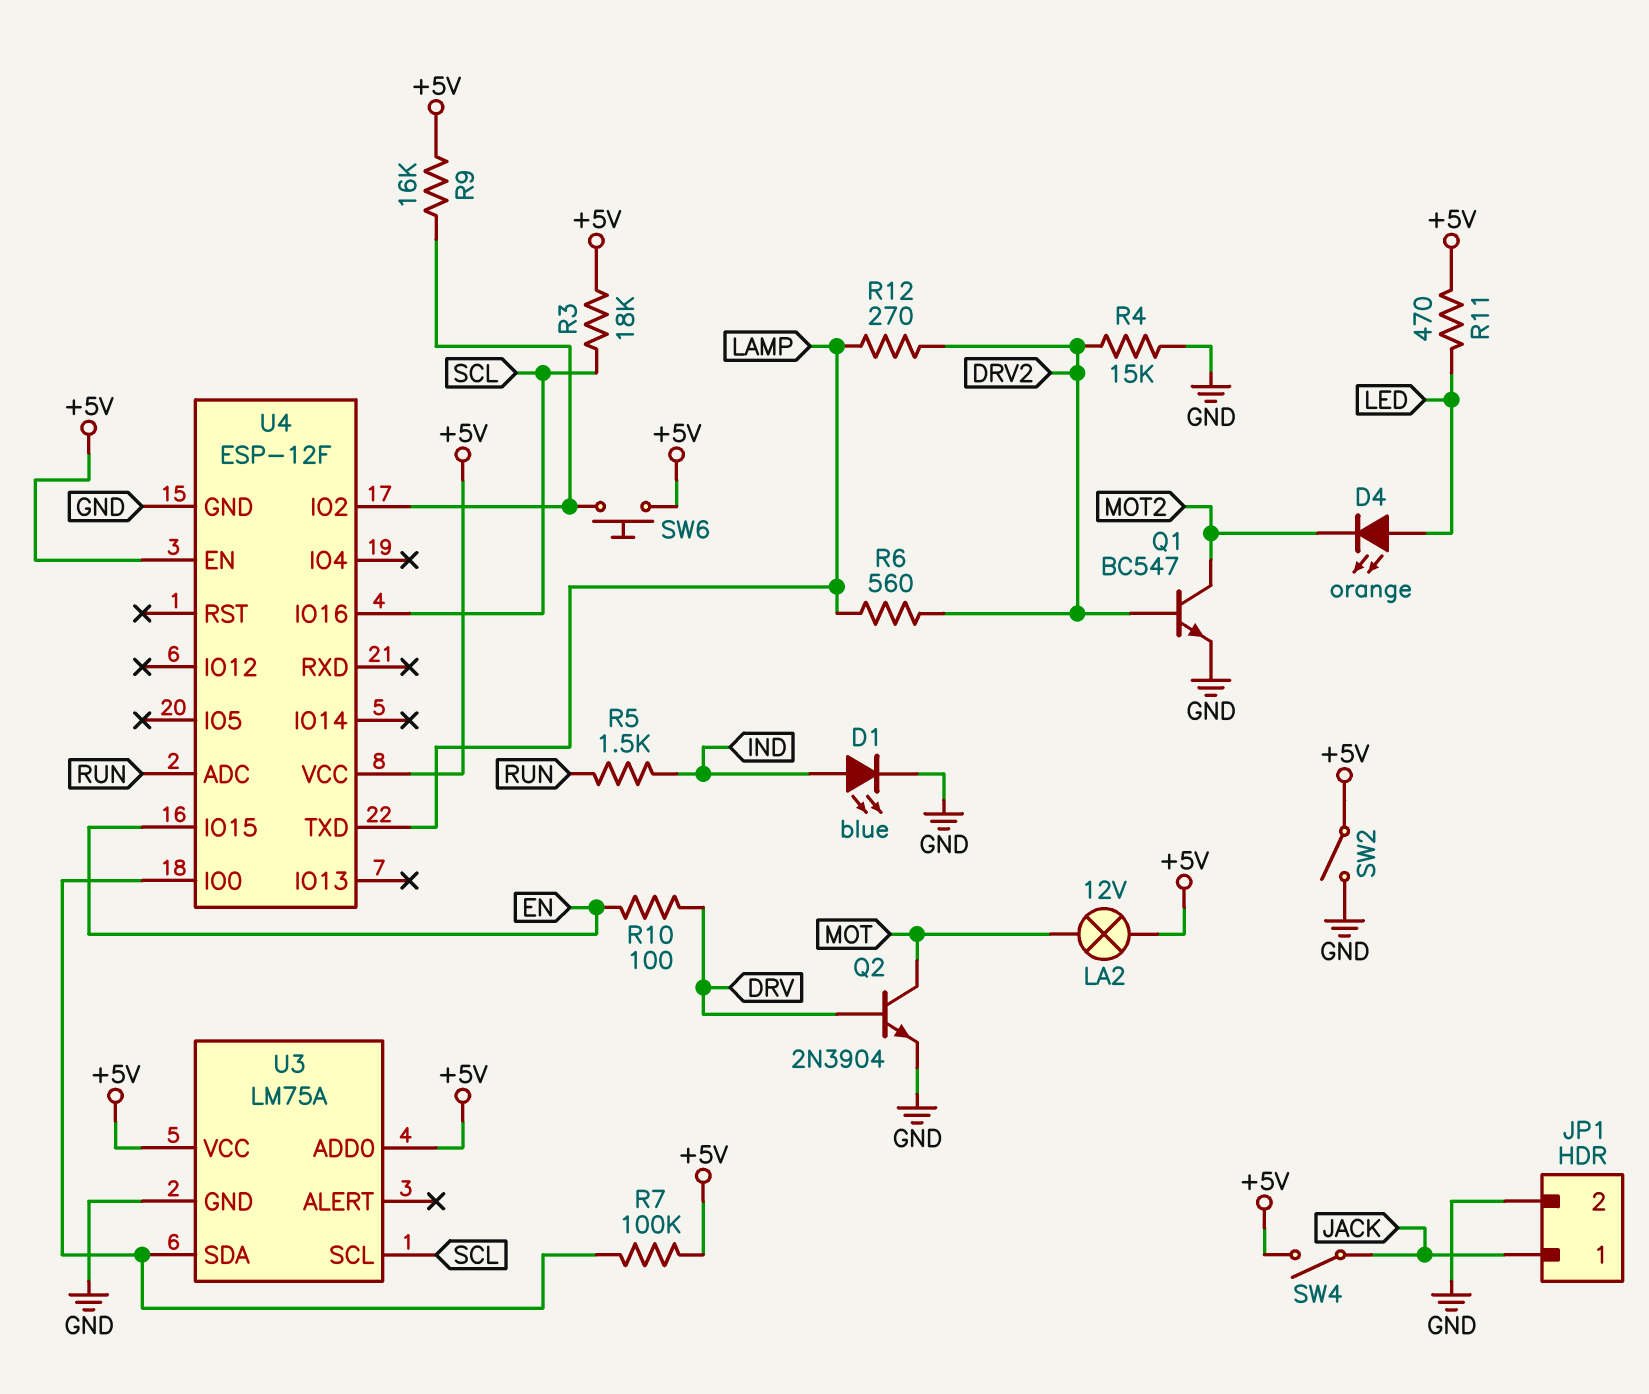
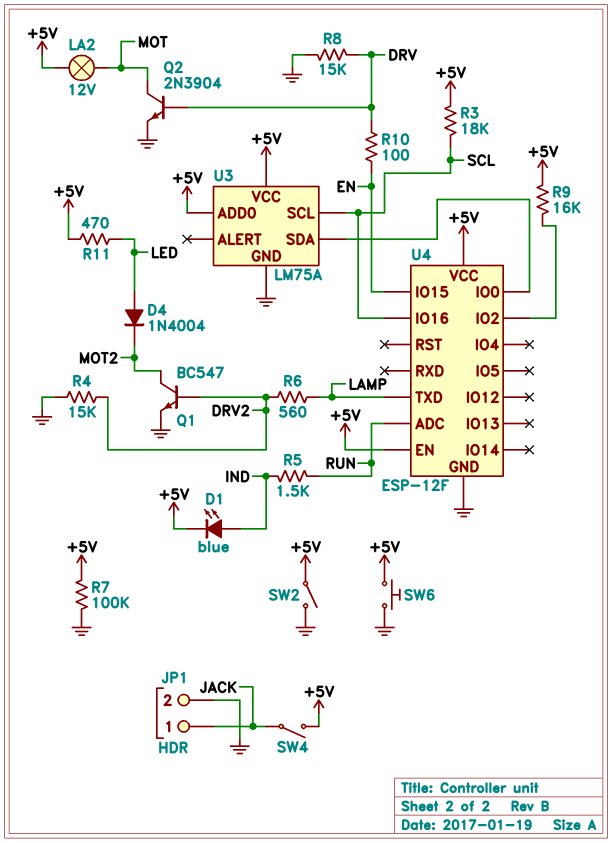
D1: LED blue (A IND, K GND) -> LED blue (A IND, K +5V)
D4: LED orange (A LED, K MOT2) -> diode 1N4004 (A LED, K MOT2)
R7: 100k (+5V, U3/SDA) -> 100k (+5V, GND)
R8: none -> 15k (DRV, GND)
R12: 270 (DRV2, LAMP) -> none
SW6: button (+5V, U4/IO2) -> button (+5V, GND)

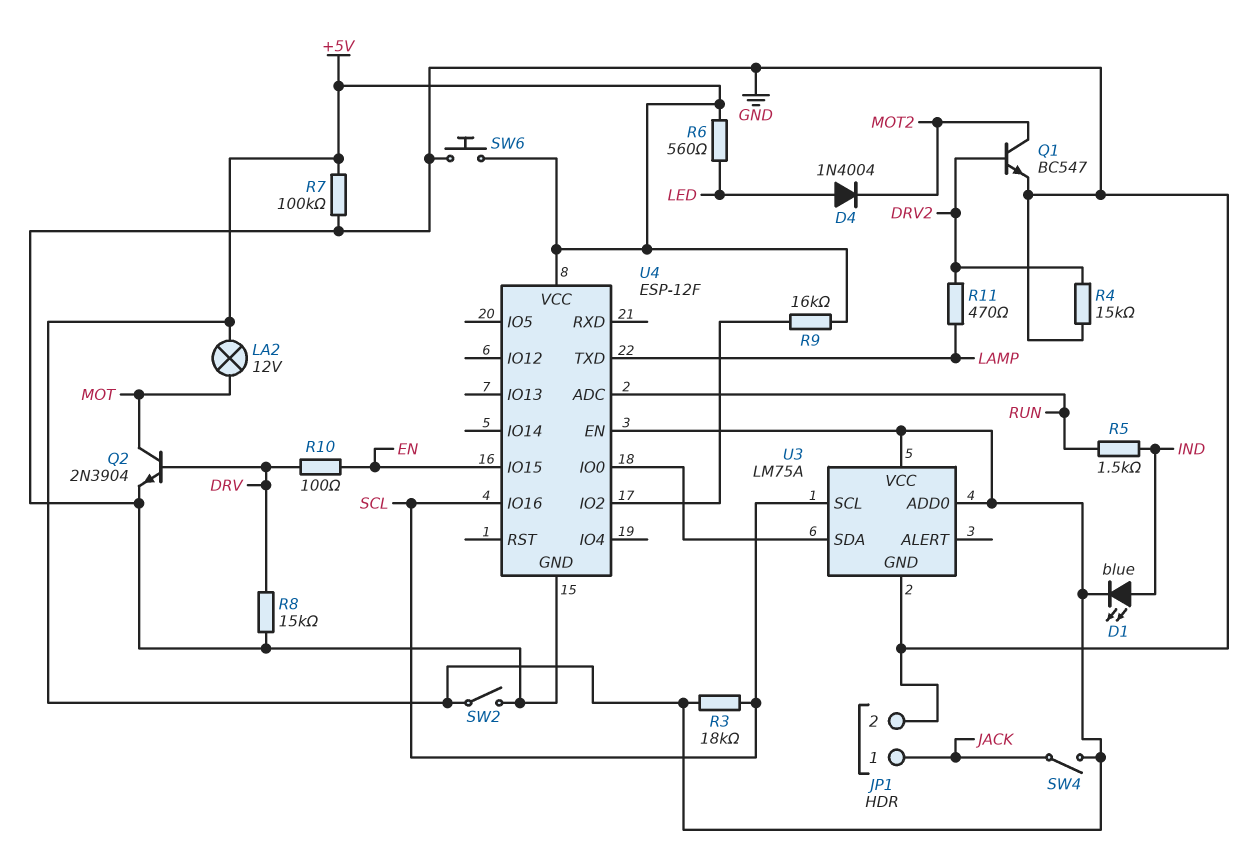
R6: 560 (DRV2, LAMP) -> 560 (+5V, LED)
R11: 470 (+5V, LED) -> 470 (DRV2, LAMP)

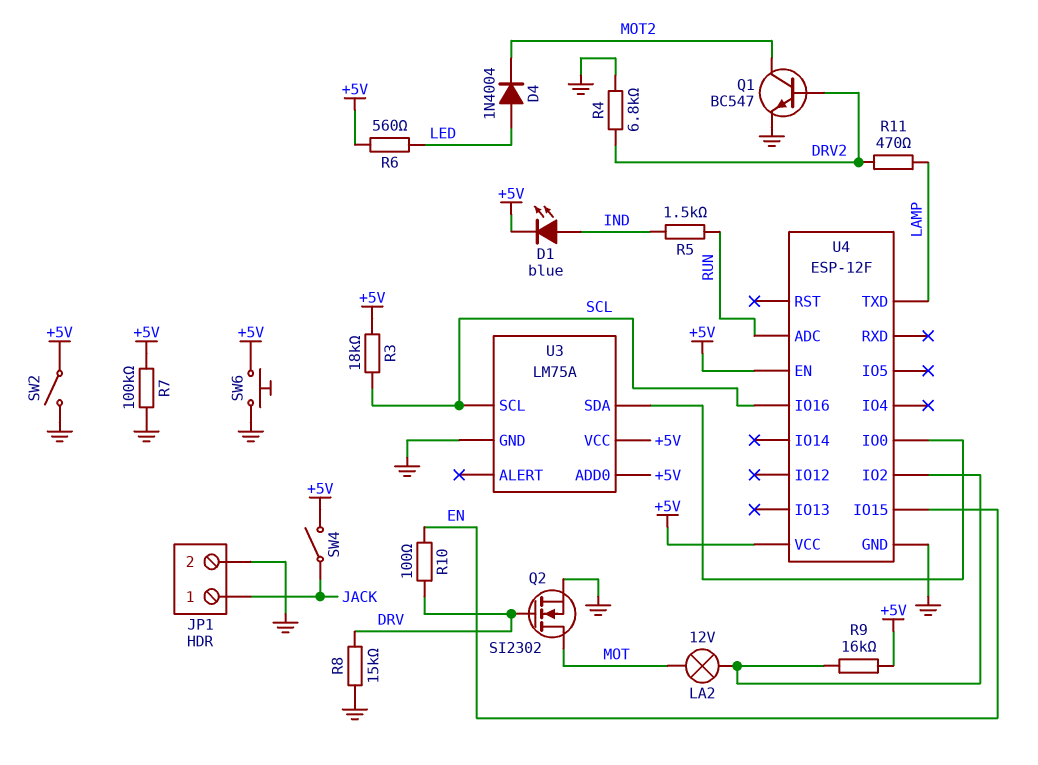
LA2: lamp 12V (+5V, MOT) -> lamp 12V (MOT, U4/IO2)
Q2: NPN 2N3904 (B DRV, C MOT, E GND) -> NMOS SI2302 (G DRV, D MOT, S GND)
R4: 15k (DRV2, GND) -> 6.8k (DRV2, GND)

